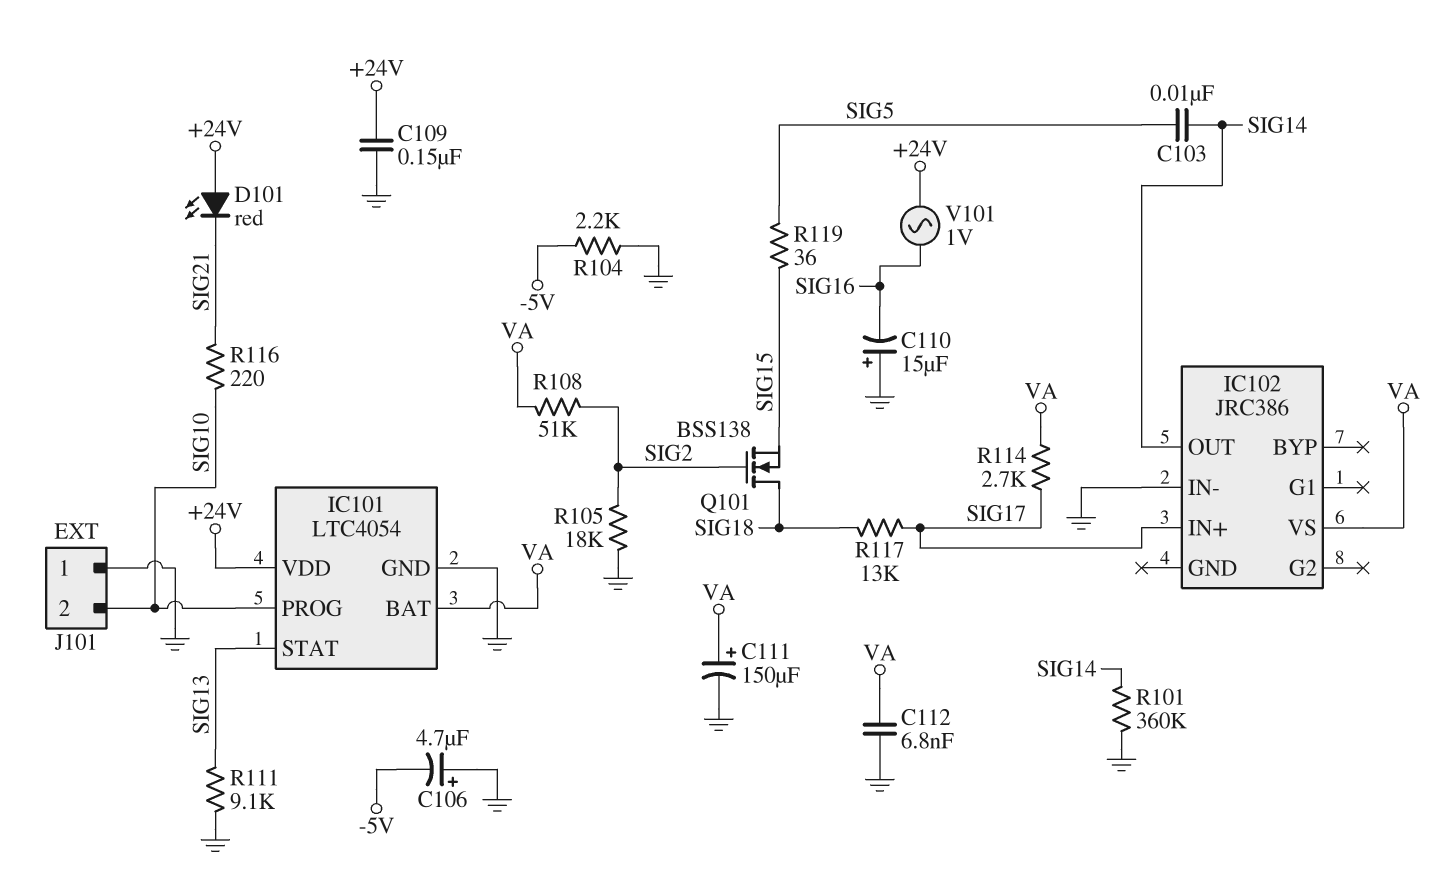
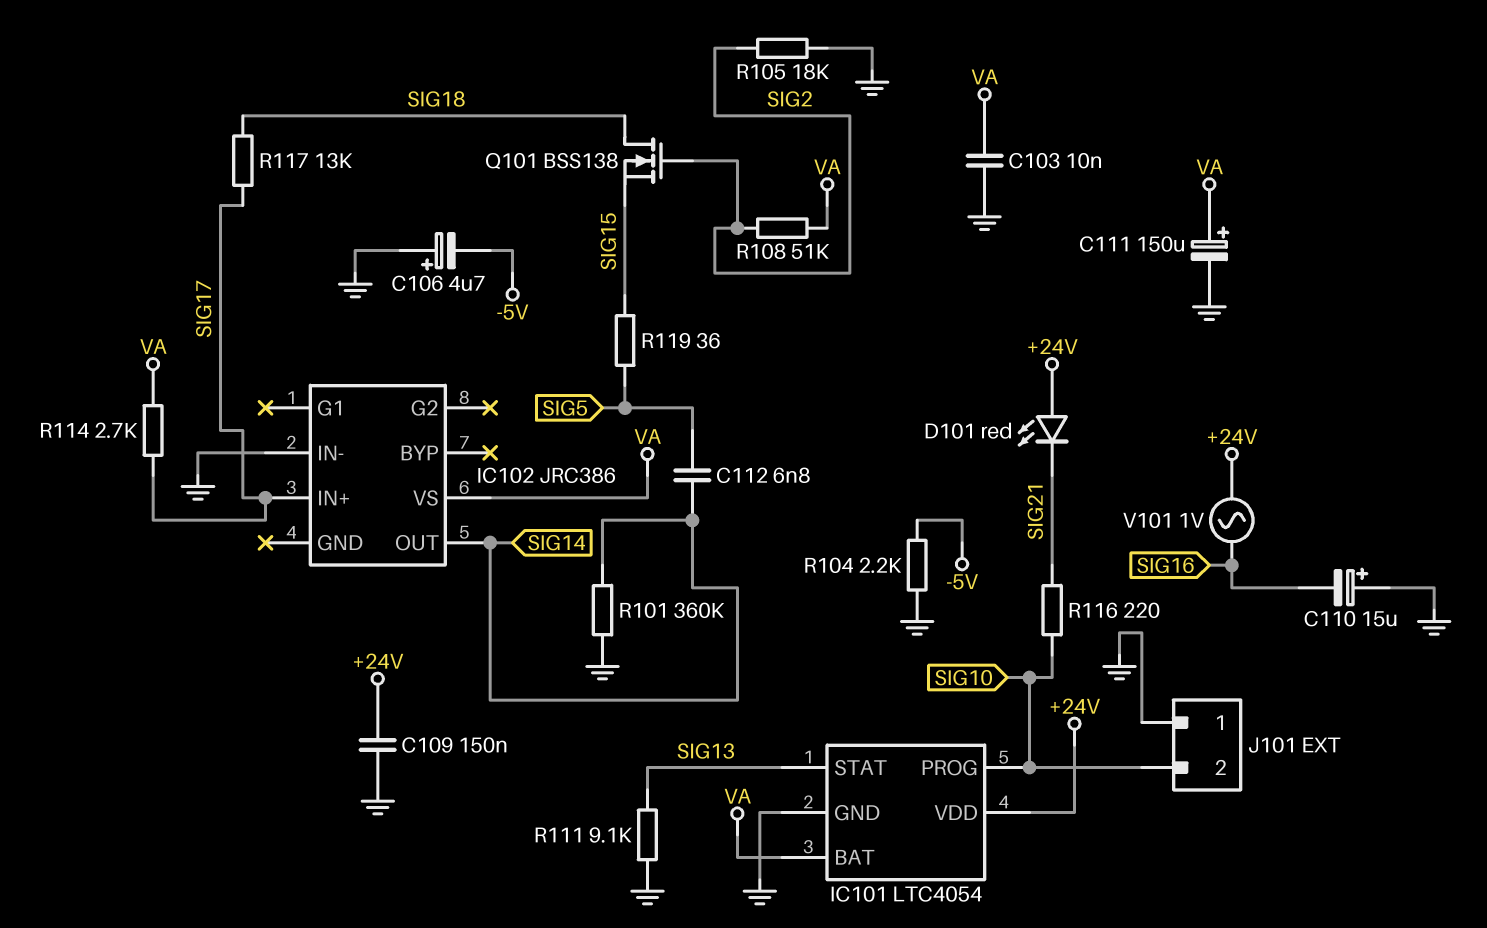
C103: 10nF (SIG5, SIG14) -> 10nF (GND, VA)
C112: 6.8nF (GND, VA) -> 6.8nF (SIG5, SIG14)

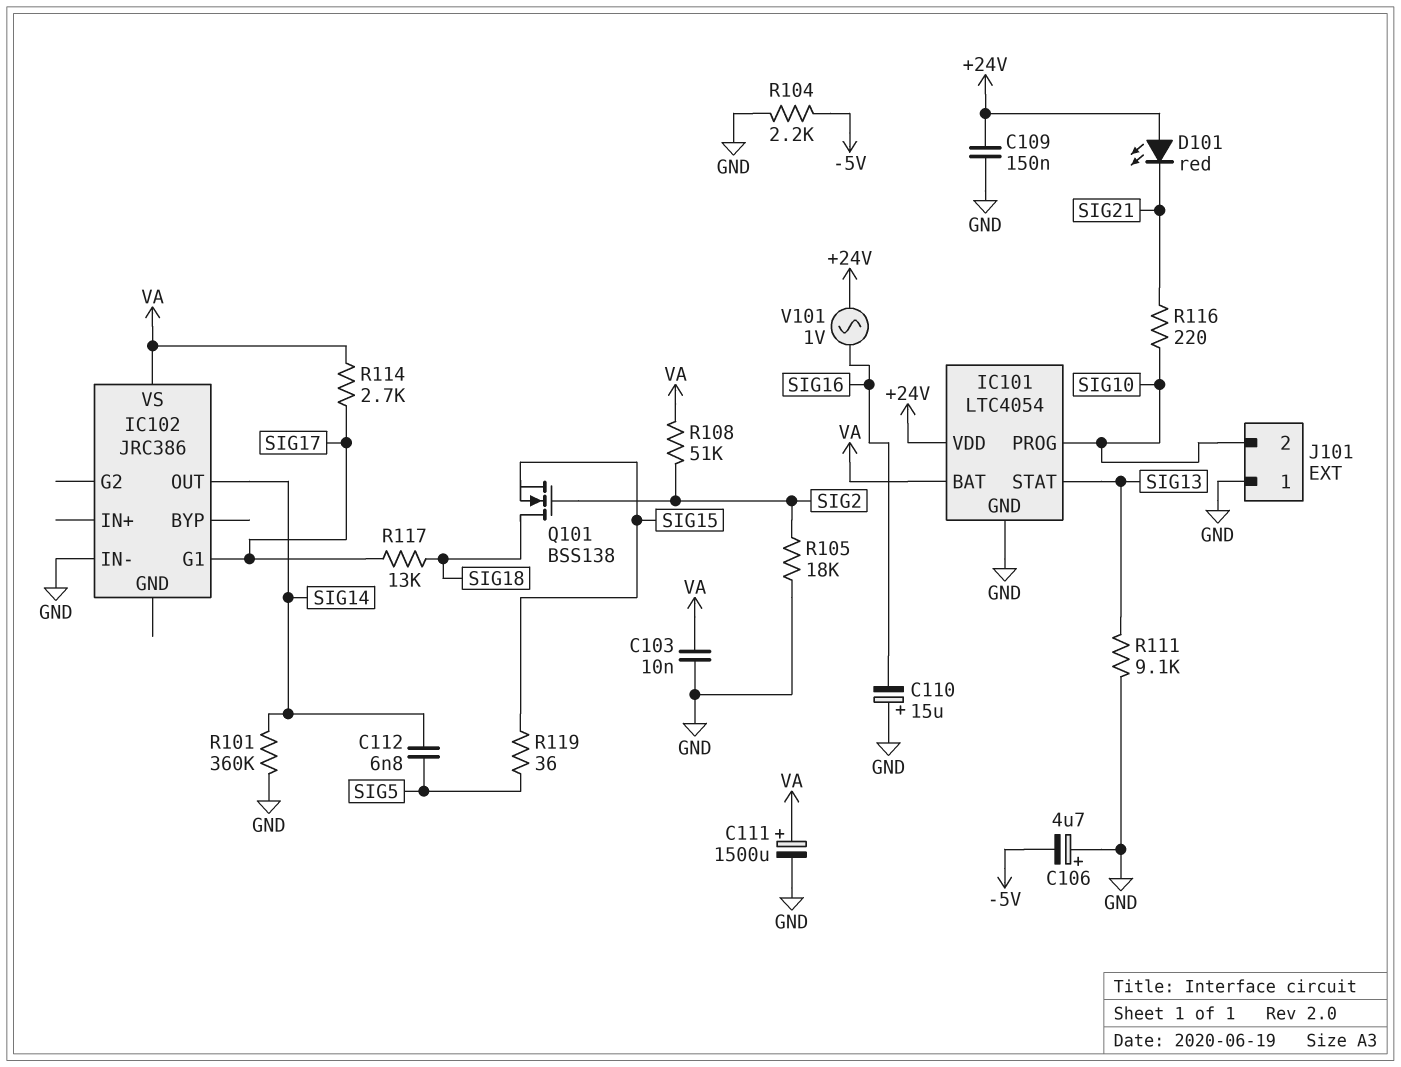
C111: 150uF (plus VA, minus GND) -> 1500uF (plus VA, minus GND)
IC102 pin G1: none -> SIG17
IC102 pin IN+: SIG17 -> none

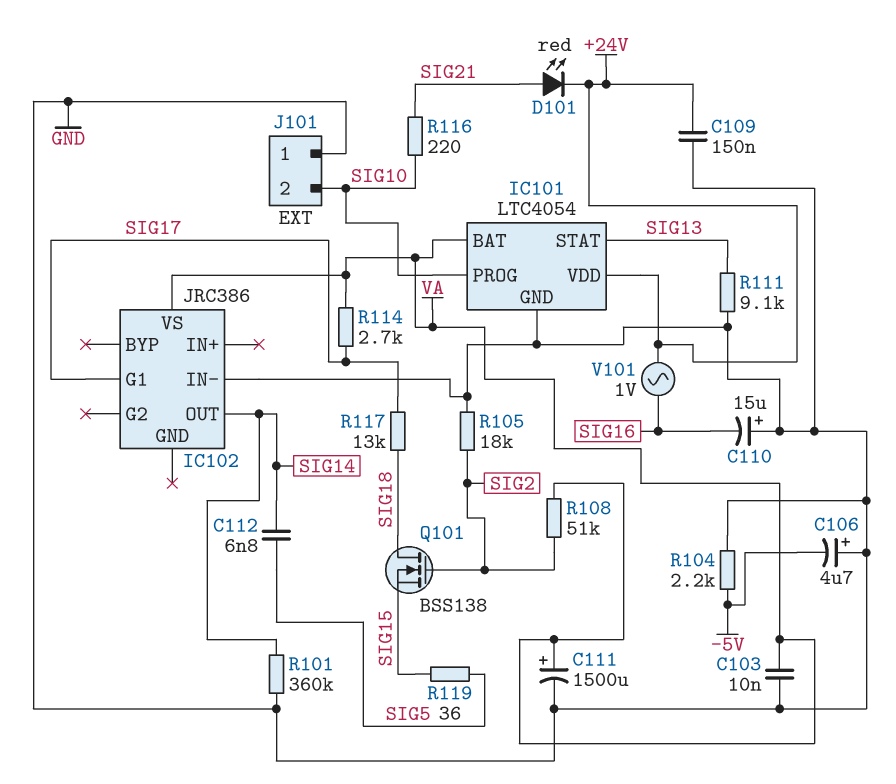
D101: LED red (A +24V, K SIG21) -> LED red (A SIG21, K +24V)

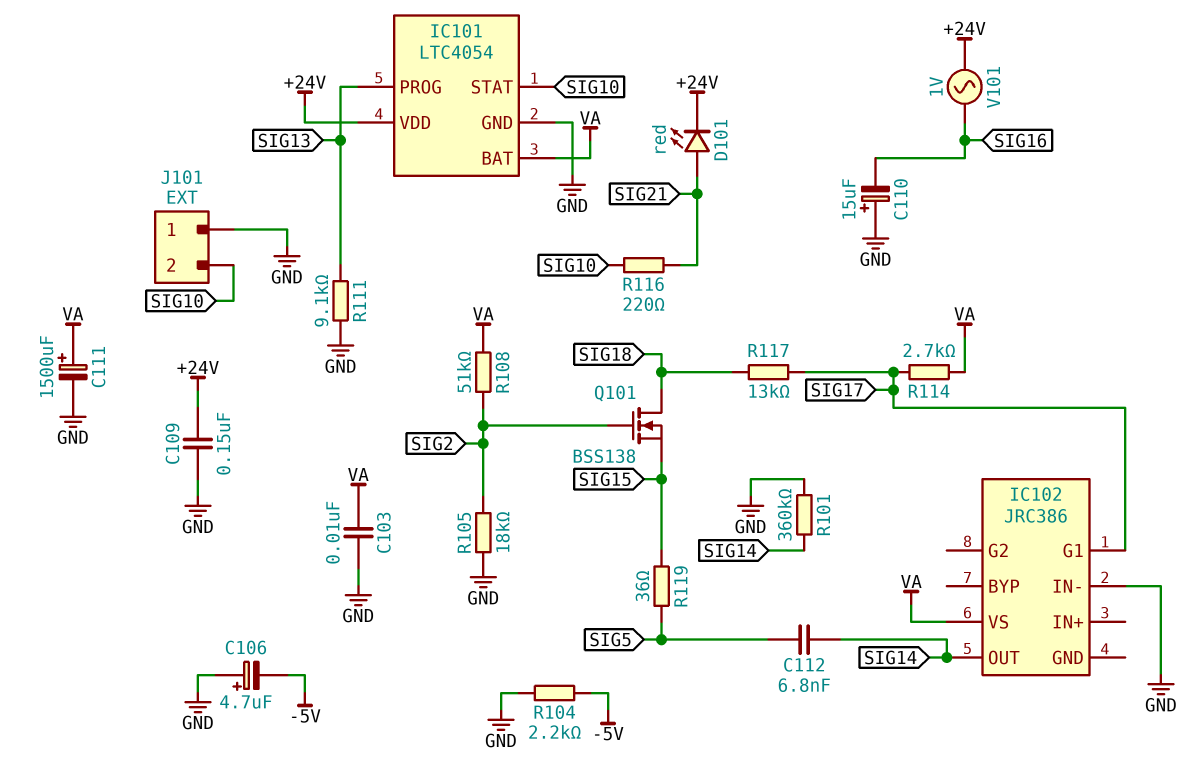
IC101 pin PROG: SIG10 -> SIG13
IC101 pin STAT: SIG13 -> SIG10

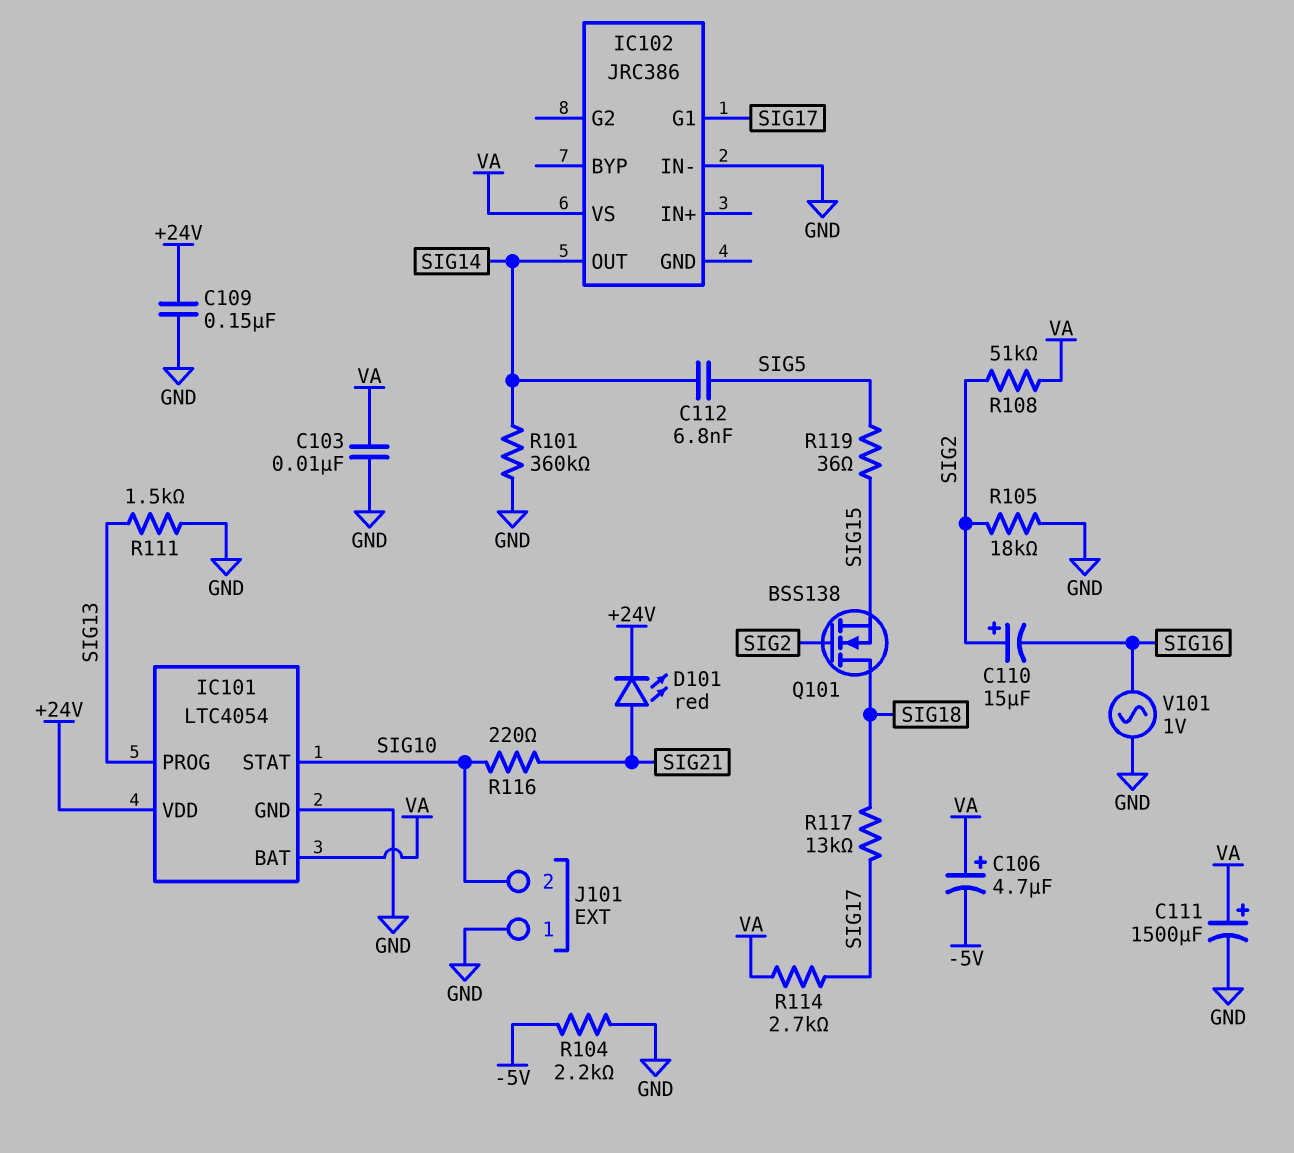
C106: 4.7uF (plus GND, minus -5V) -> 4.7uF (plus VA, minus -5V)
C110: 15uF (plus GND, minus SIG16) -> 15uF (plus SIG2, minus SIG16)
R111: 9.1k (GND, SIG13) -> 1.5k (GND, SIG13)
V101: AC 1V (+24V, SIG16) -> AC 1V (GND, SIG16)

